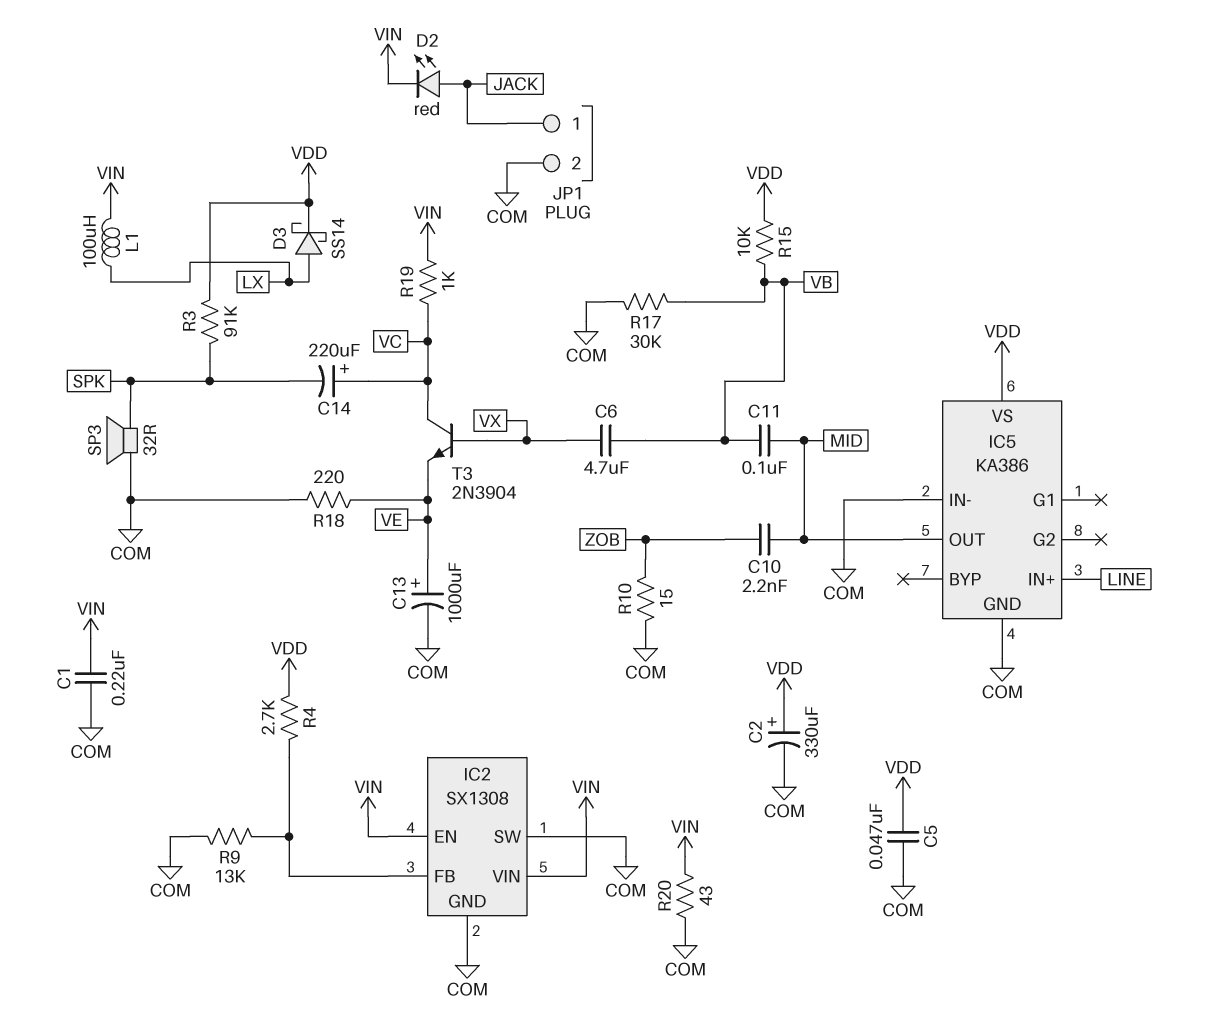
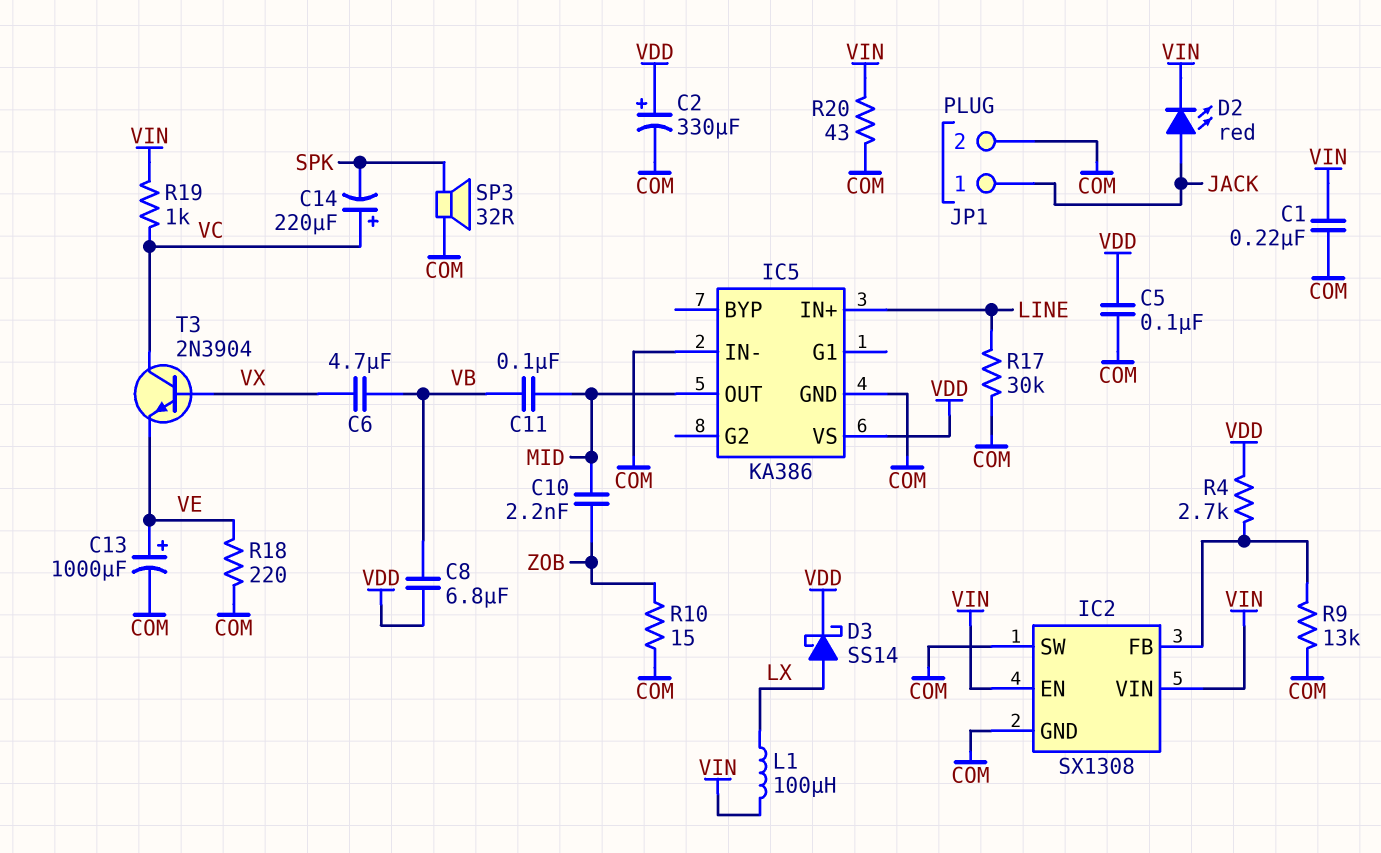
C5: 47nF (COM, VDD) -> 100nF (COM, VDD)
C8: none -> 6.8uF (VB, VDD)
R3: 91k (SPK, VDD) -> none
R15: 10k (VB, VDD) -> none
R17: 30k (COM, VB) -> 30k (COM, LINE)

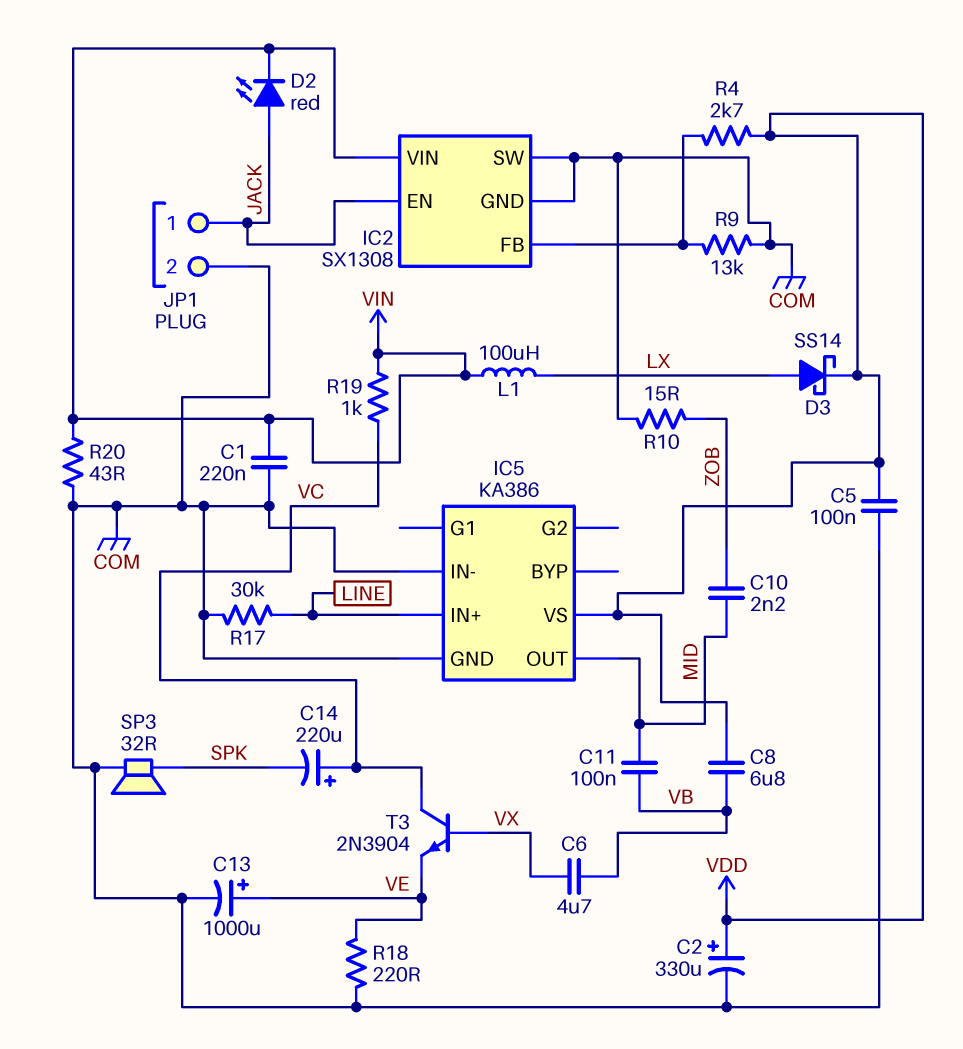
IC2 pin EN: VIN -> JACK

